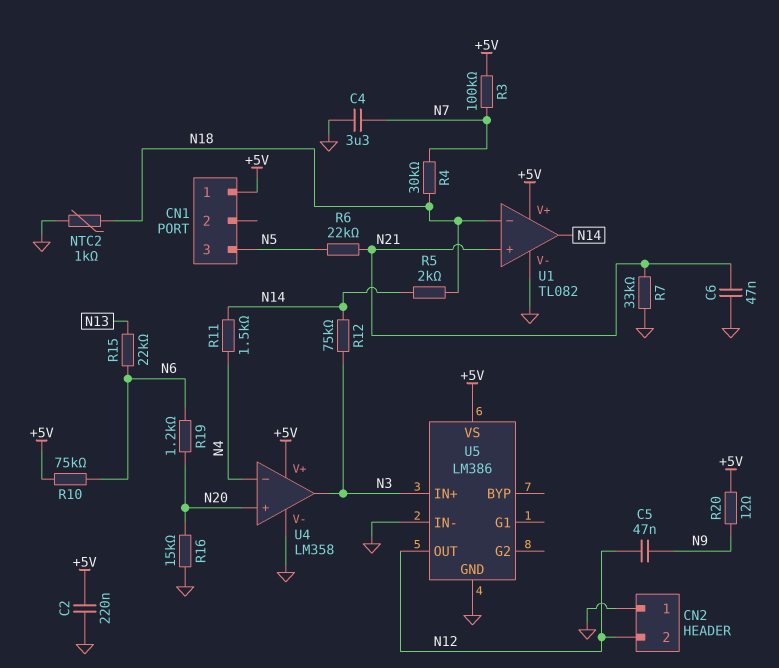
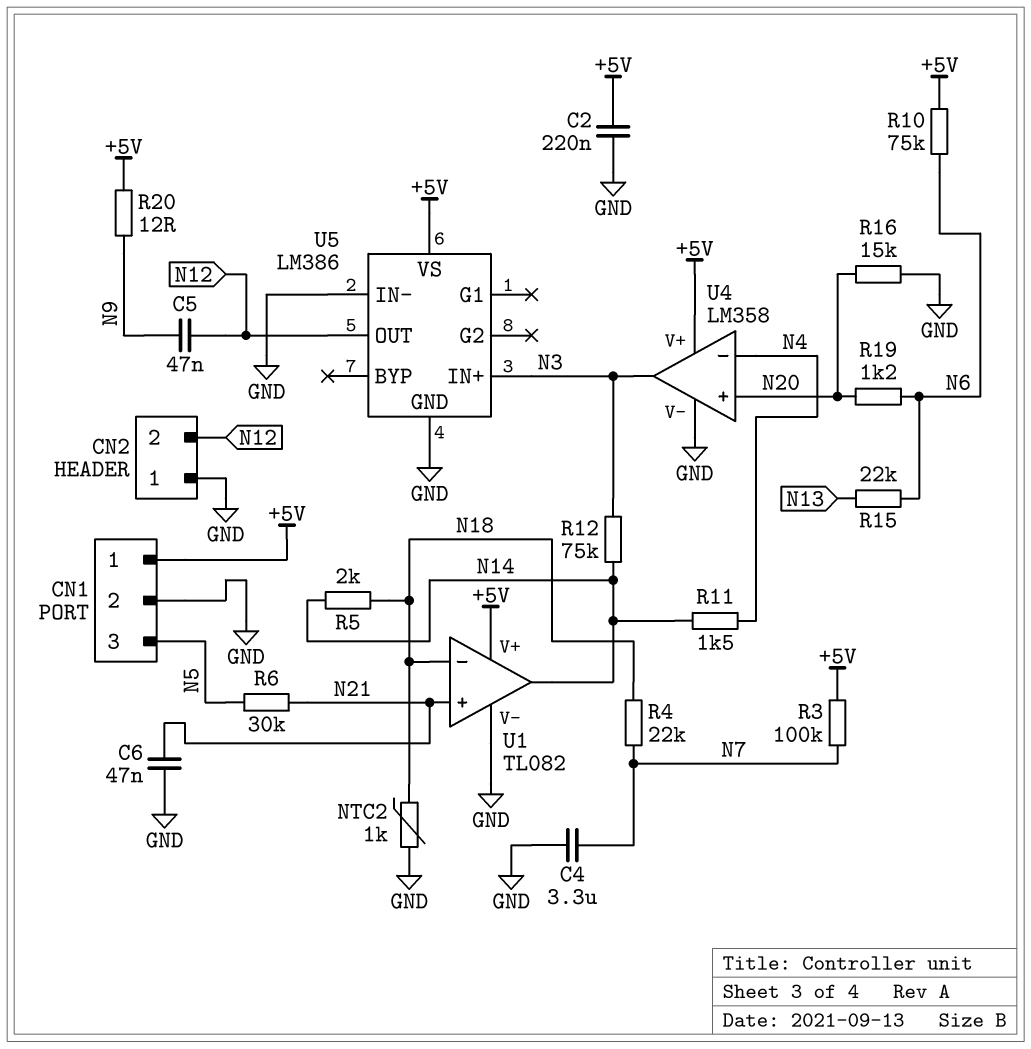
CN1 pin 2: none -> GND
R4: 30k (N7, N18) -> 22k (N7, N18)
R6: 22k (N5, N21) -> 30k (N5, N21)
R7: 33k (GND, N21) -> none

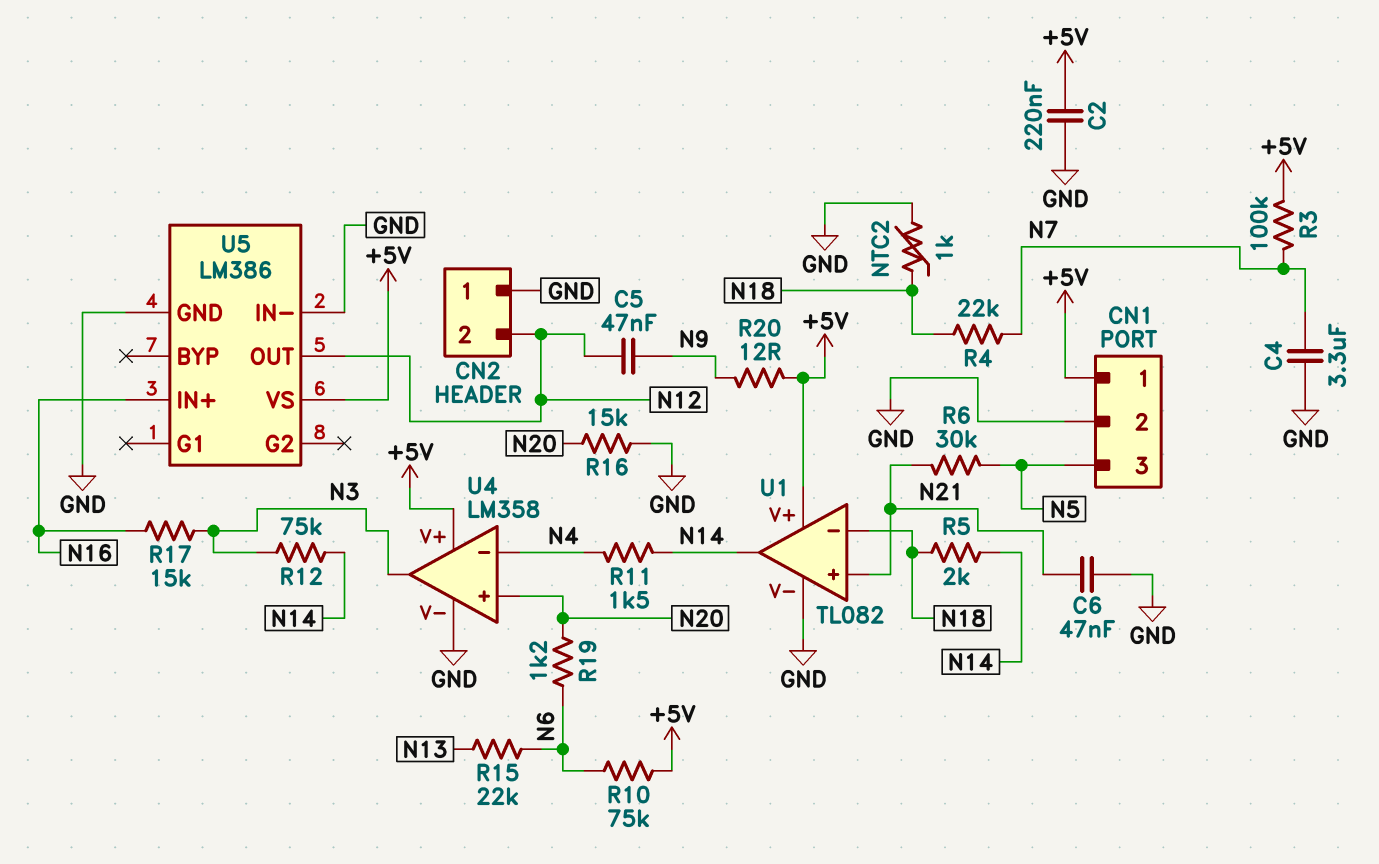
R17: none -> 15k (N3, N16)
U5 pin IN+: N3 -> N16

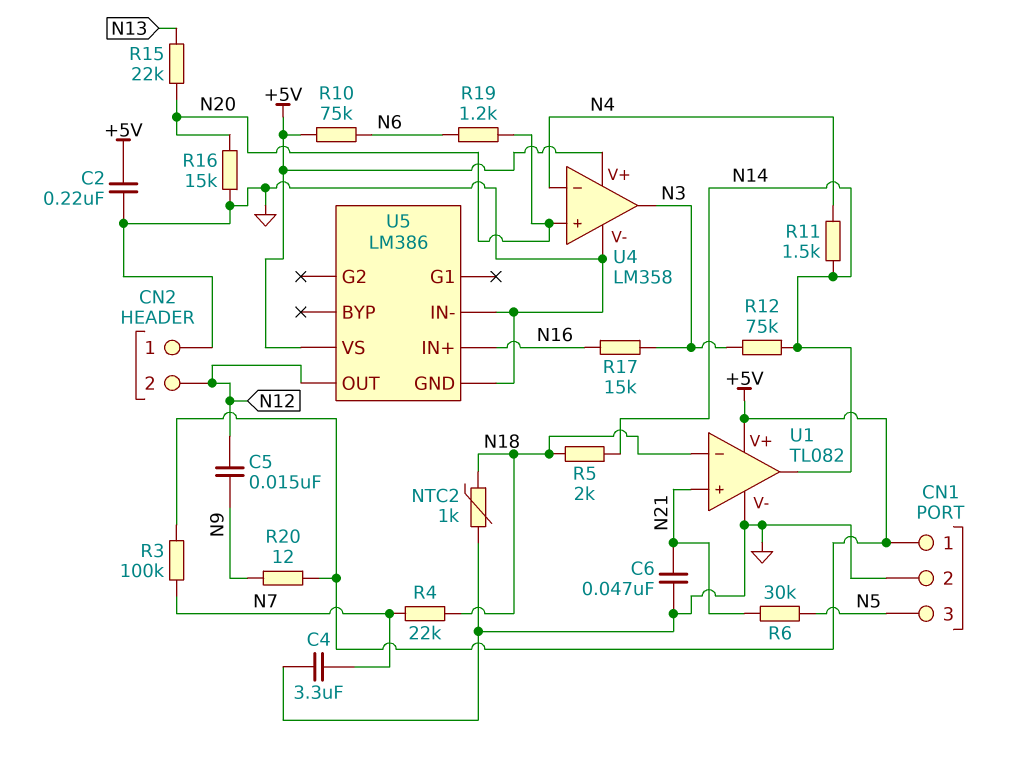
C5: 47nF (N9, N12) -> 15nF (N9, N12)
R15: 22k (N6, N13) -> 22k (N13, N20)

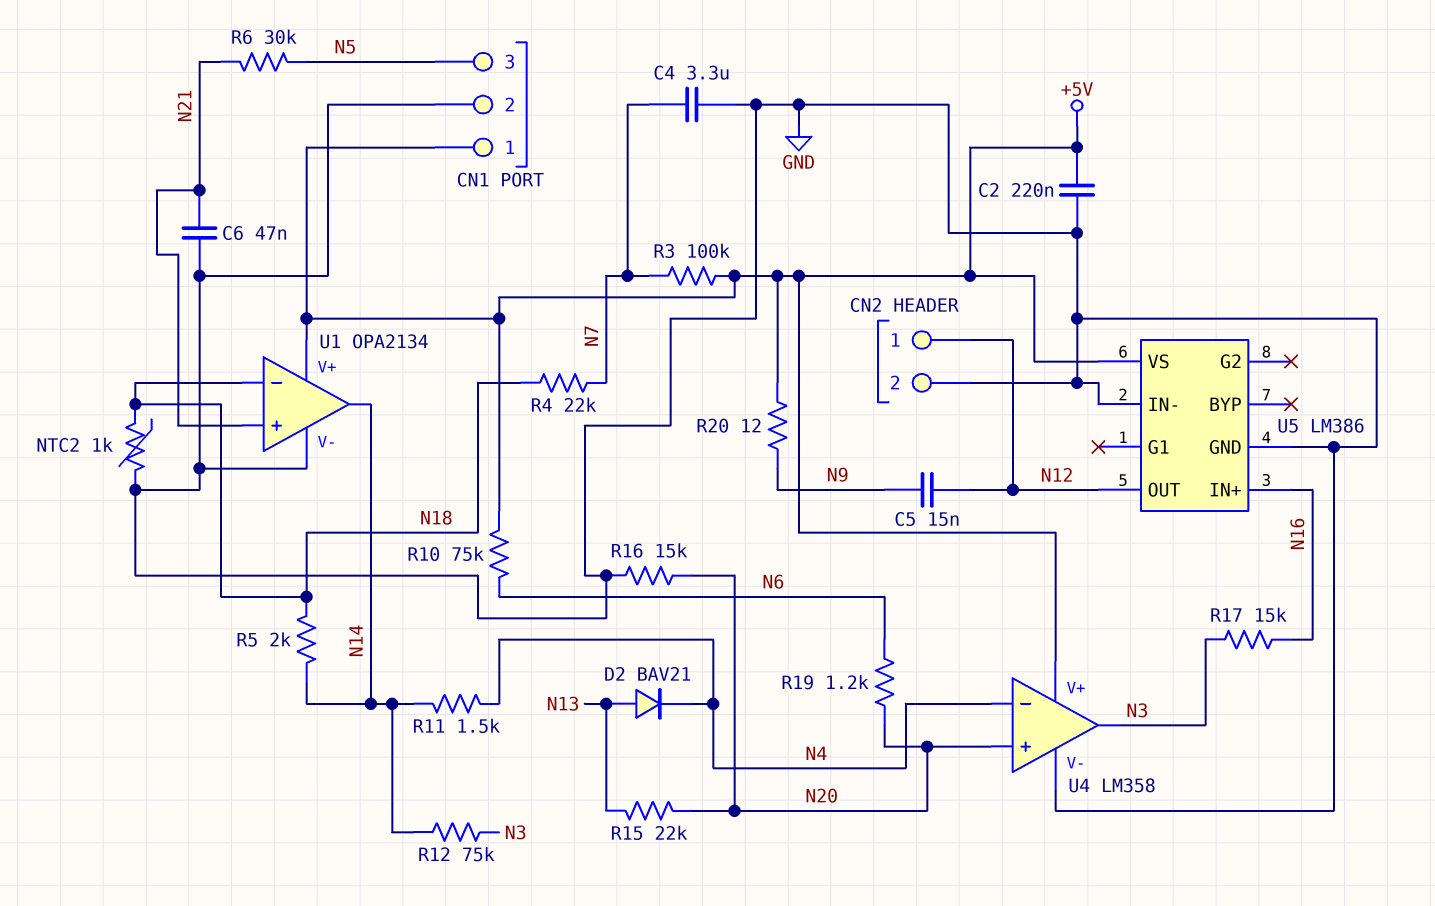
CN2 pin 1: GND -> N12
CN2 pin 2: N12 -> GND
D2: none -> diode BAV21 (A N13, K N4)
U1: TL082 -> OPA2134

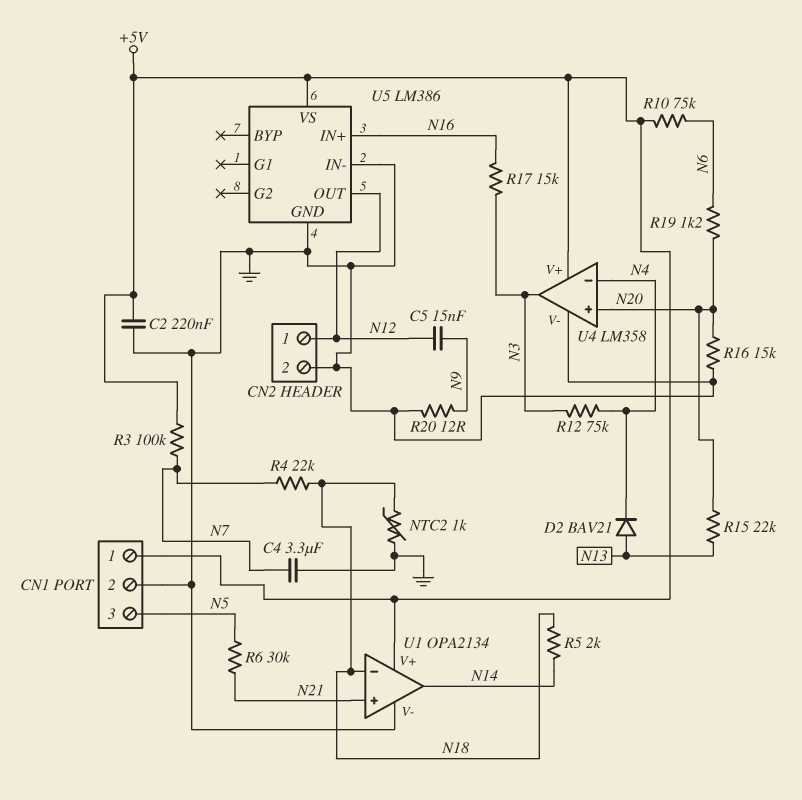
C6: 47nF (GND, N21) -> none
R11: 1.5k (N4, N14) -> none
R12: 75k (N3, N14) -> 75k (N3, N4)
R20: 12 (+5V, N9) -> 12 (GND, N9)

